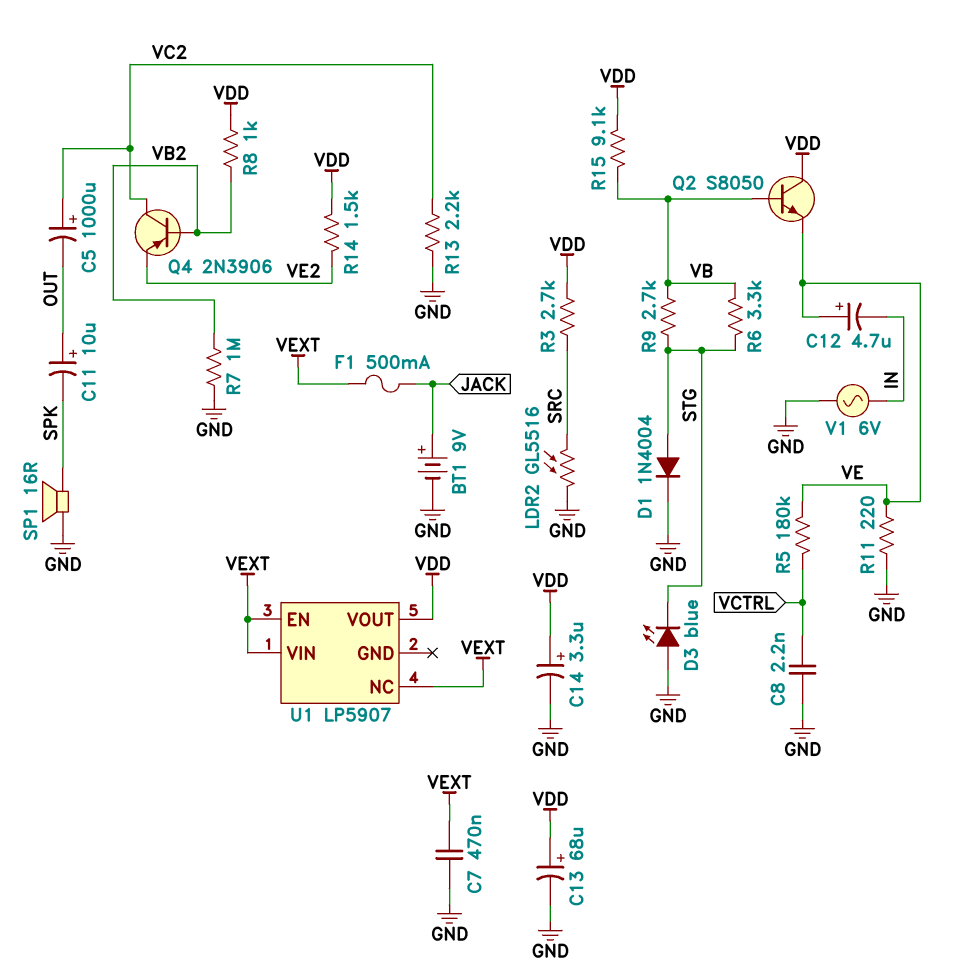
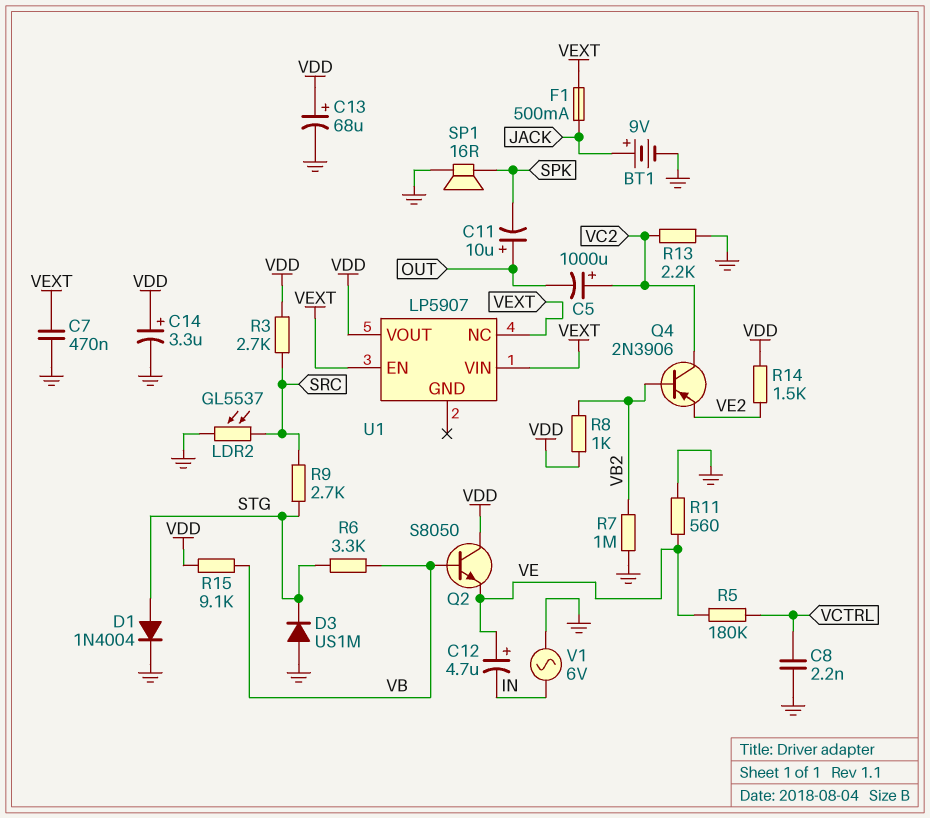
D3: LED blue (A GND, K STG) -> diode US1M (A GND, K STG)
LDR2: GL5516 (GND, SRC) -> GL5537 (GND, SRC)
R9: 2.7k (STG, VB) -> 2.7k (SRC, STG)
R11: 220 (GND, VE) -> 560 (GND, VE)

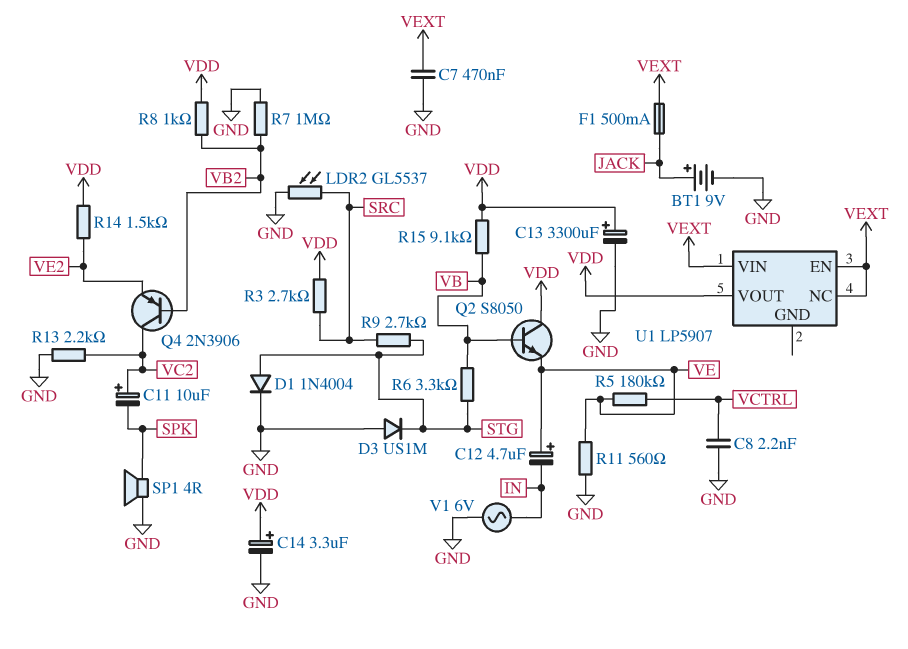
C5: 1000uF (plus VC2, minus OUT) -> none
C11: 10uF (plus OUT, minus SPK) -> 10uF (plus VC2, minus SPK)
C13: 68uF (plus VDD, minus GND) -> 3300uF (plus VDD, minus GND)
SP1: speaker 16R (GND, SPK) -> speaker 4R (GND, SPK)

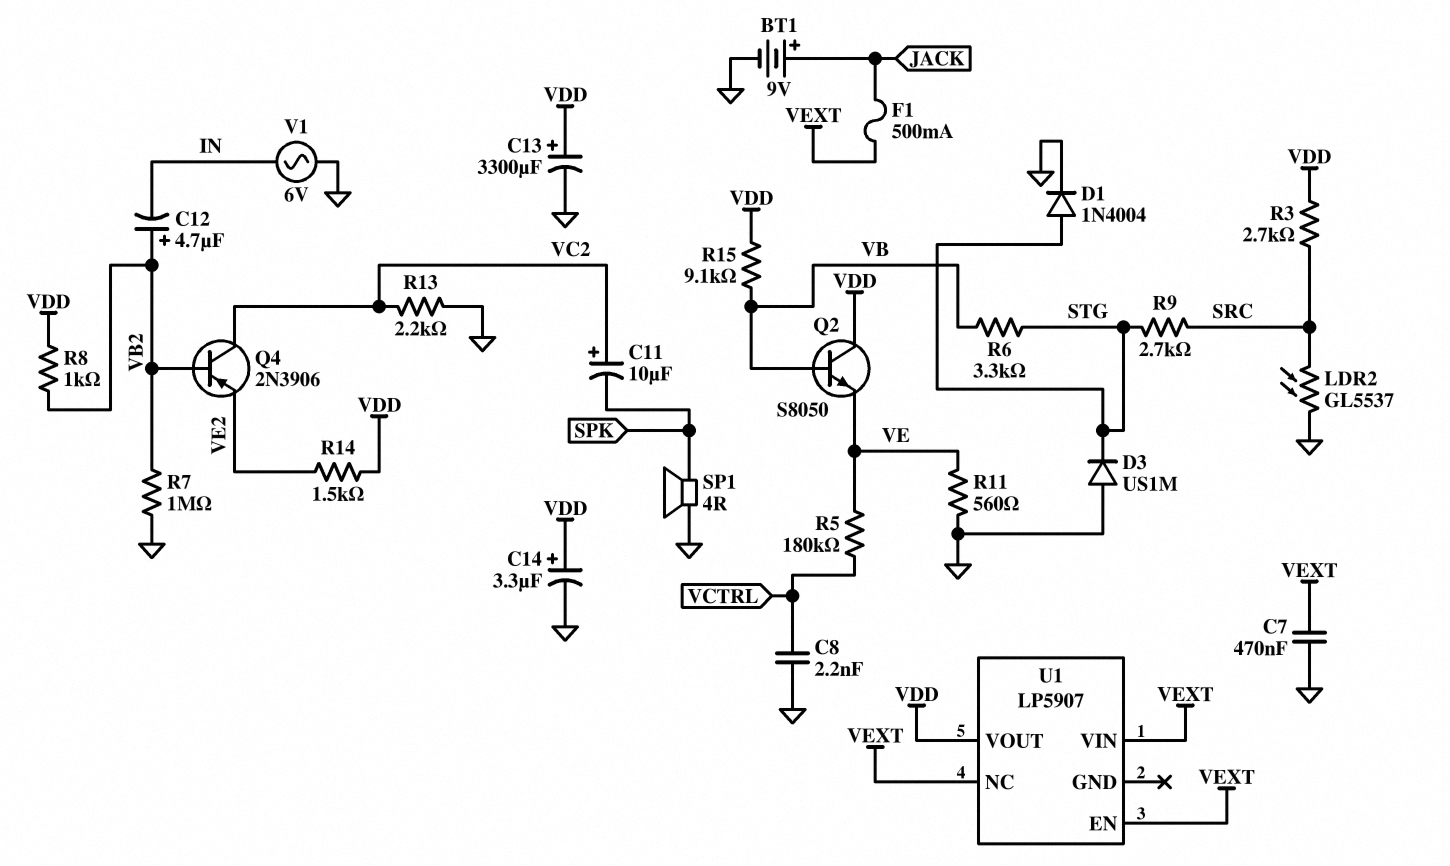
C12: 4.7uF (plus VE, minus IN) -> 4.7uF (plus VB2, minus IN)

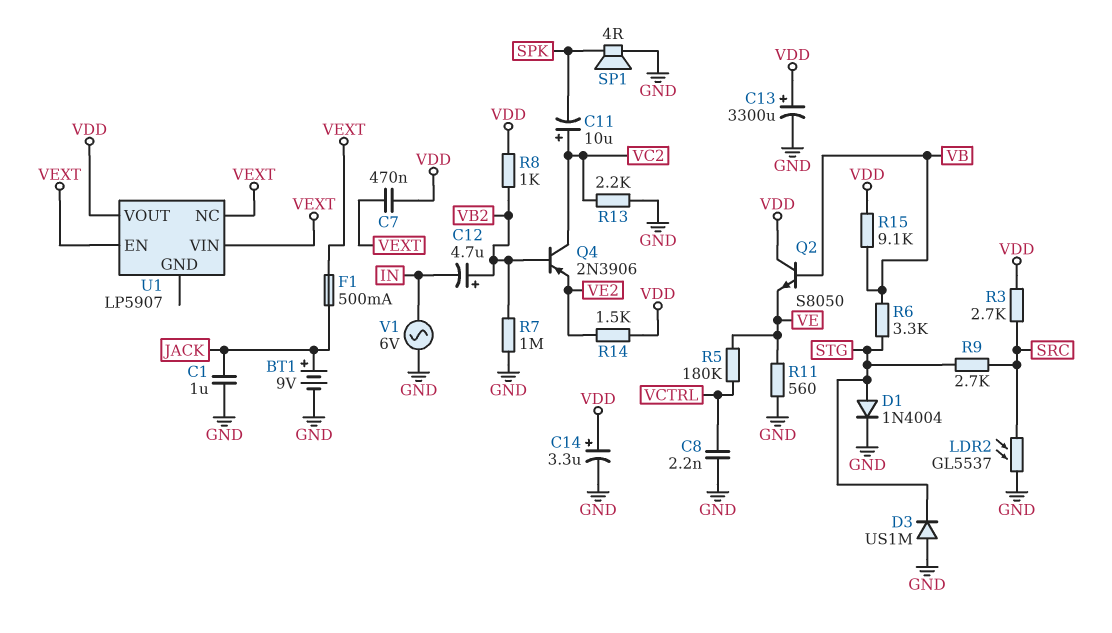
C1: none -> 1uF (GND, JACK)
C7: 470nF (GND, VEXT) -> 470nF (VDD, VEXT)

